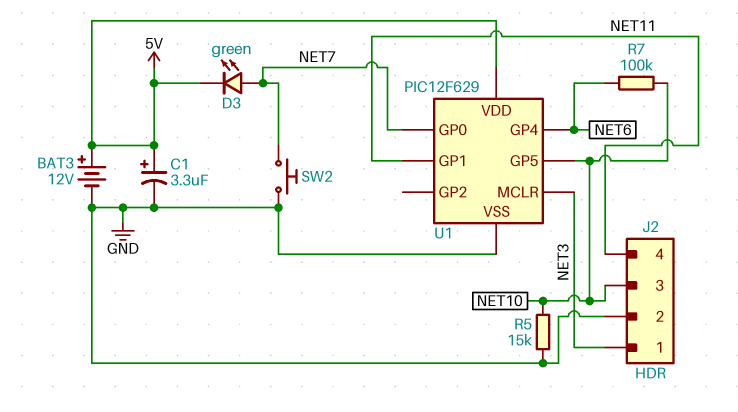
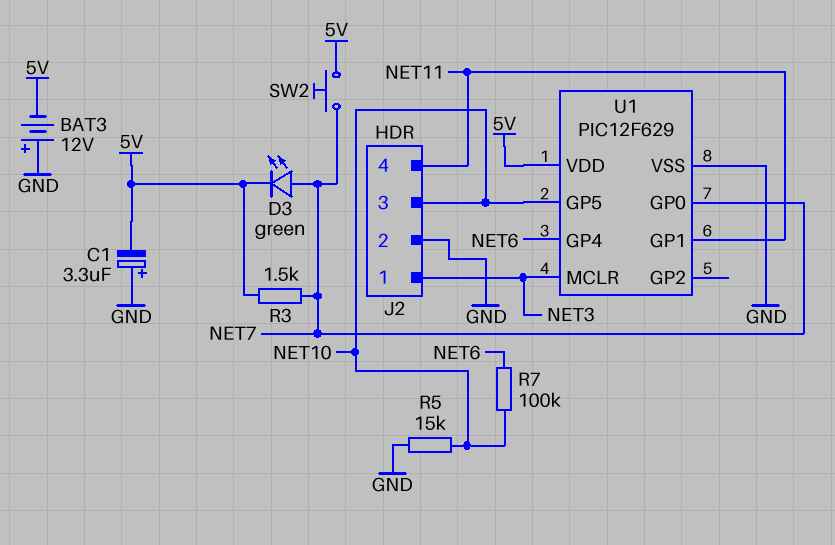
BAT3: 12V (plus 5V, minus GND) -> 12V (plus GND, minus 5V)
C1: 3.3uF (plus 5V, minus GND) -> 3.3uF (plus GND, minus 5V)
R3: none -> 1.5k (5V, NET7)
SW2: button (GND, NET7) -> button (5V, NET7)

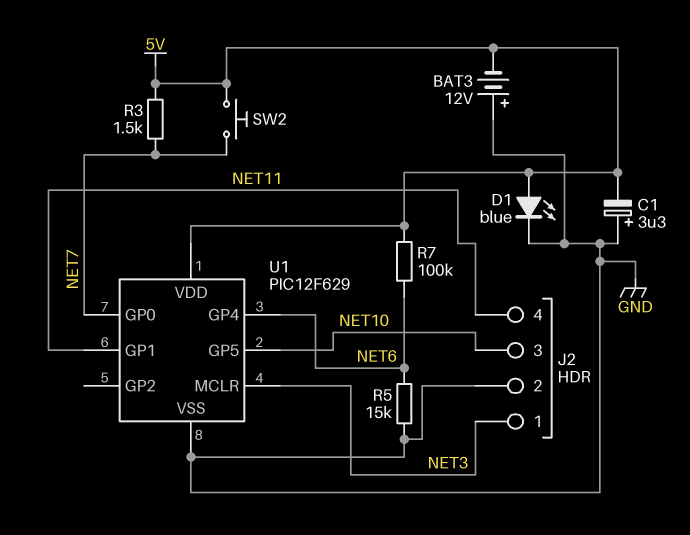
D1: none -> LED blue (A 5V, K GND)
D3: LED green (A NET7, K 5V) -> none
R5: 15k (GND, NET10) -> 15k (GND, NET6)
R7: 100k (NET6, NET10) -> 100k (5V, NET6)

